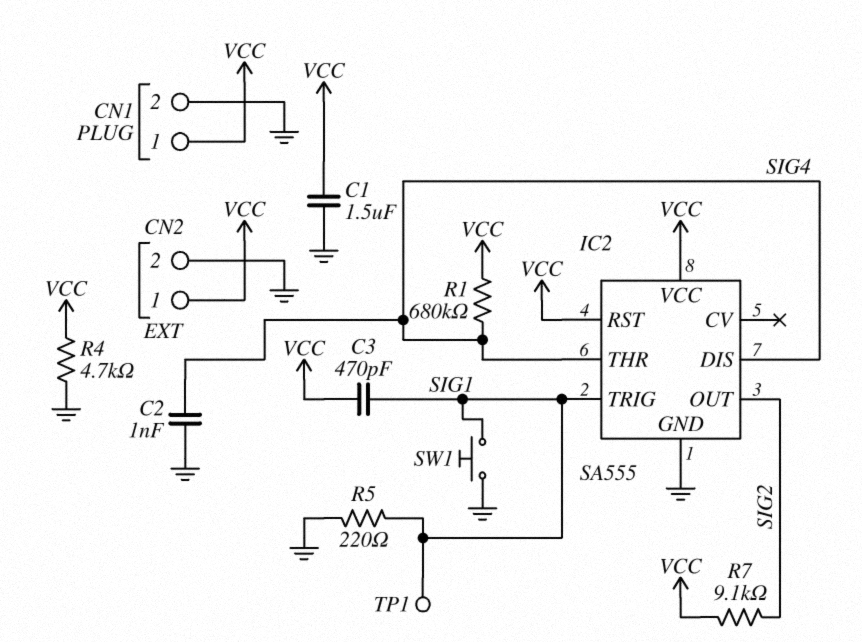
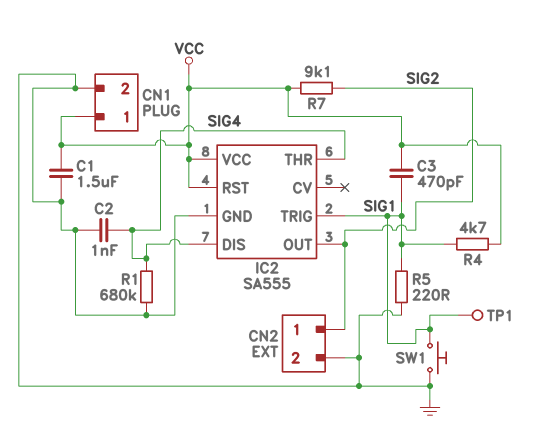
CN2 pin 1: VCC -> SIG2
R1: 680k (SIG4, VCC) -> 680k (GND, SIG4)
R4: 4.7k (GND, VCC) -> 4.7k (SIG1, VCC)

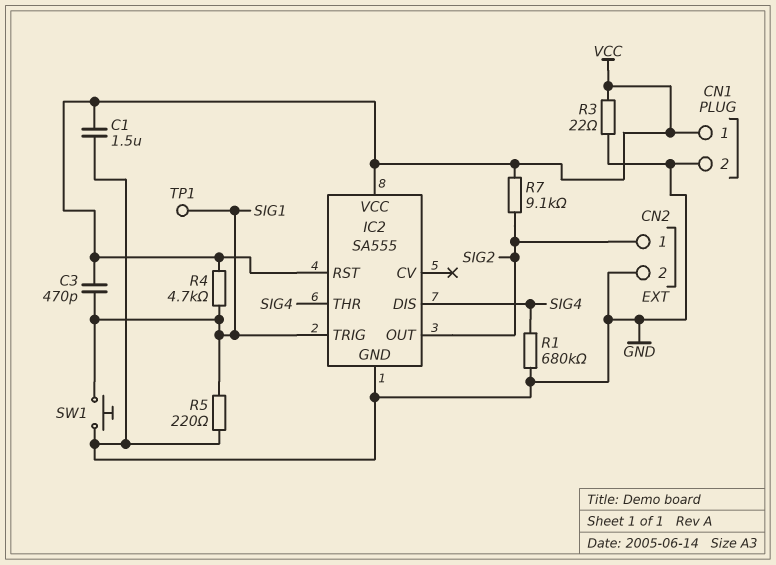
C2: 1nF (GND, SIG4) -> none
R3: none -> 22 (GND, VCC)

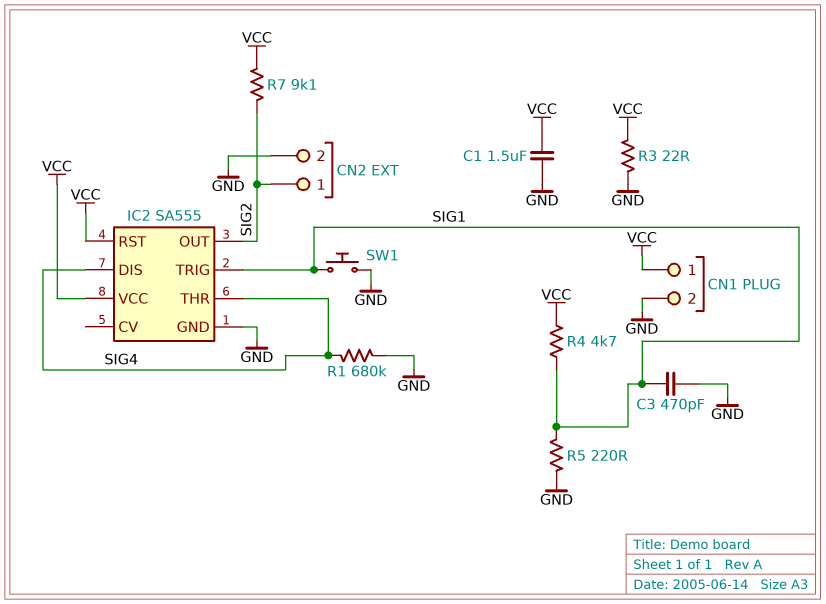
C3: 470pF (SIG1, VCC) -> 470pF (GND, SIG1)
TP1: test point (SIG1) -> none

